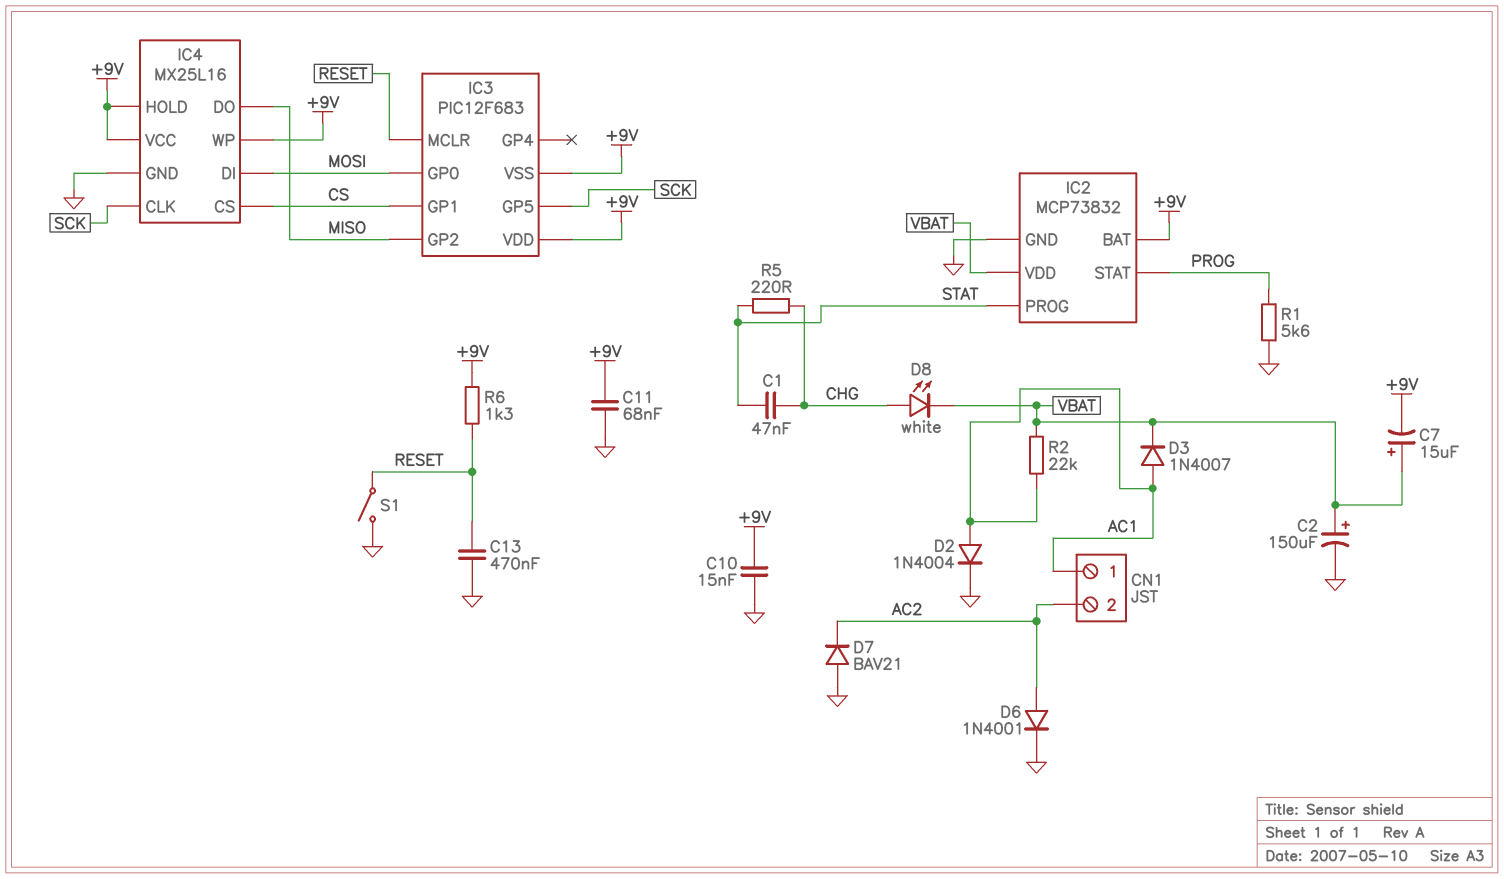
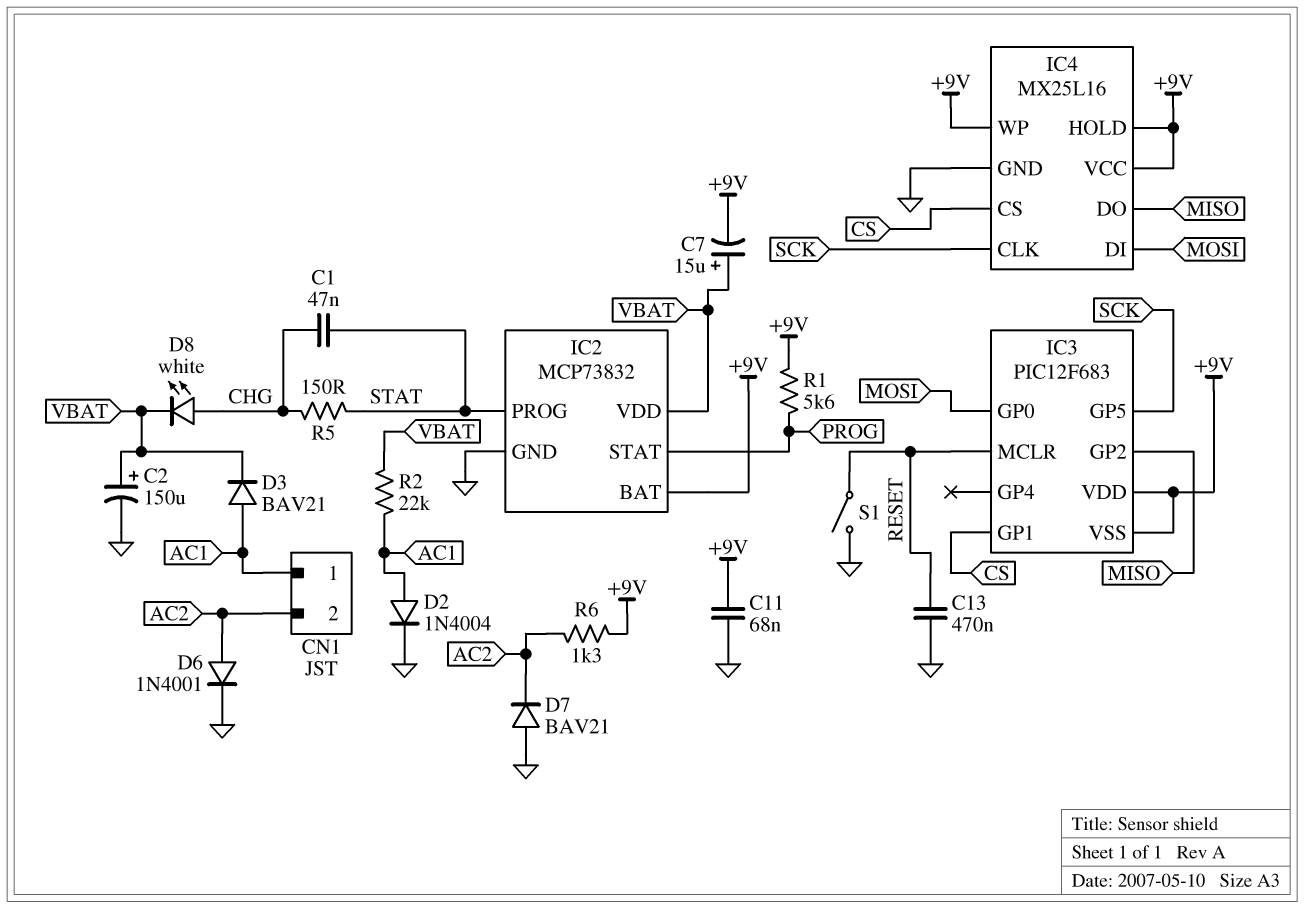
C10: 15nF (+9V, GND) -> none
D3: diode 1N4007 (A AC1, K VBAT) -> diode BAV21 (A AC1, K VBAT)
R1: 5.6k (GND, PROG) -> 5.6k (+9V, PROG)
R5: 220 (CHG, STAT) -> 150 (CHG, STAT)
R6: 1.3k (+9V, RESET) -> 1.3k (+9V, AC2)

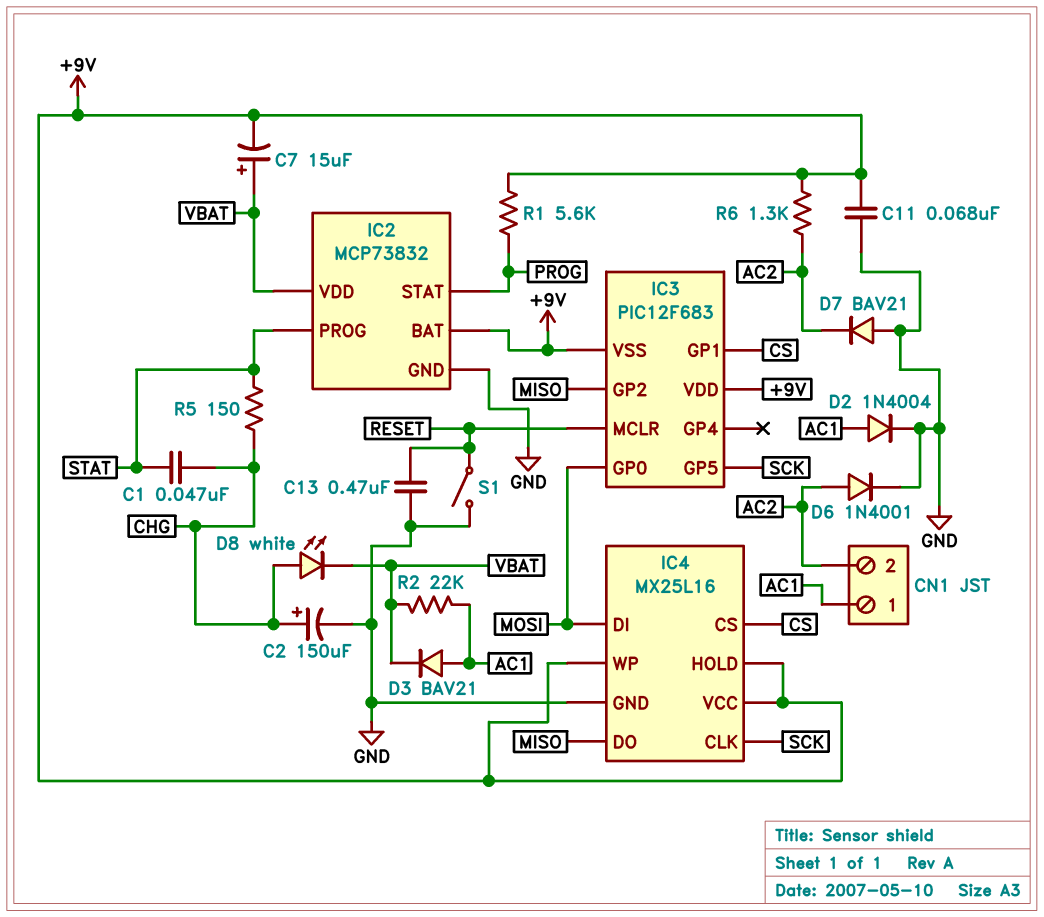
C2: 150uF (plus VBAT, minus GND) -> 150uF (plus CHG, minus GND)

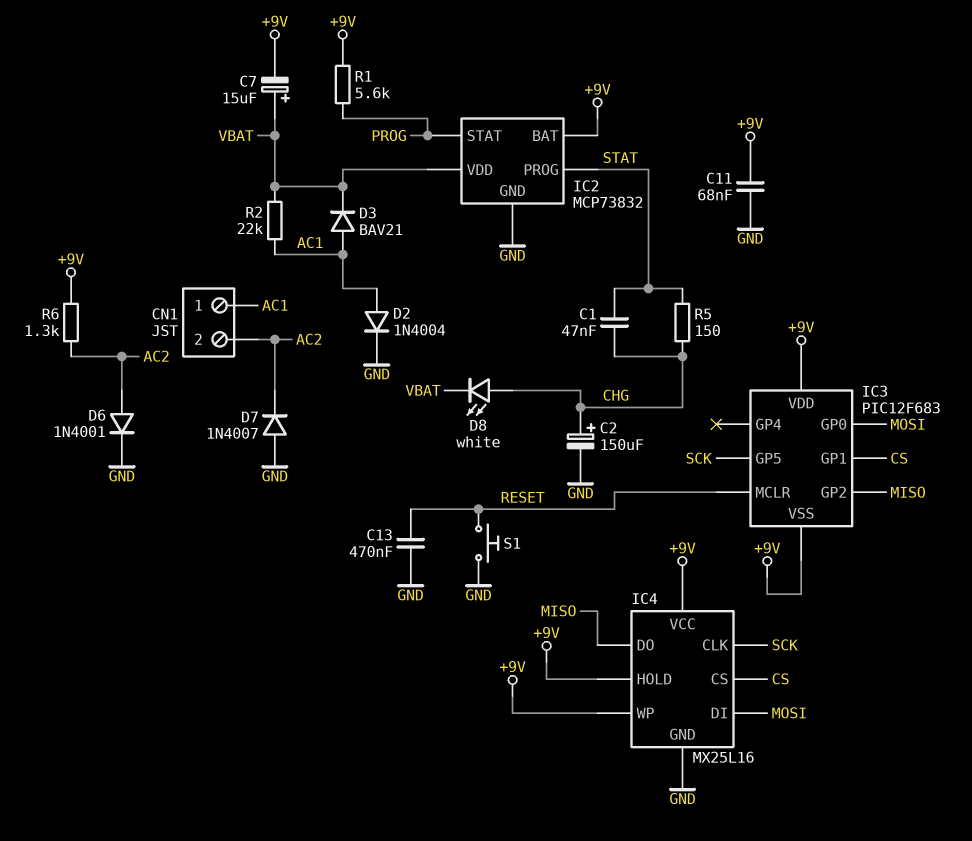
D7: diode BAV21 (A GND, K AC2) -> diode 1N4007 (A GND, K AC2)
S1: switch (GND, RESET) -> button (GND, RESET)

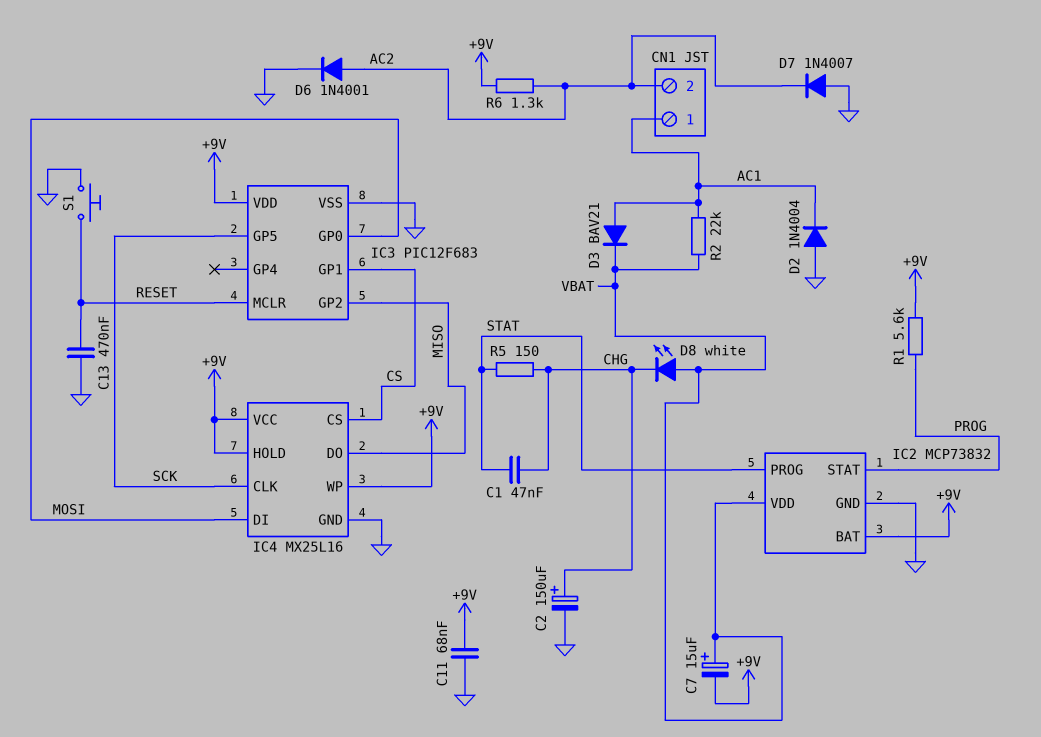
D2: diode 1N4004 (A AC1, K GND) -> diode 1N4004 (A GND, K AC1)
D8: LED white (A CHG, K VBAT) -> LED white (A VBAT, K CHG)
IC3 pin VSS: +9V -> GND

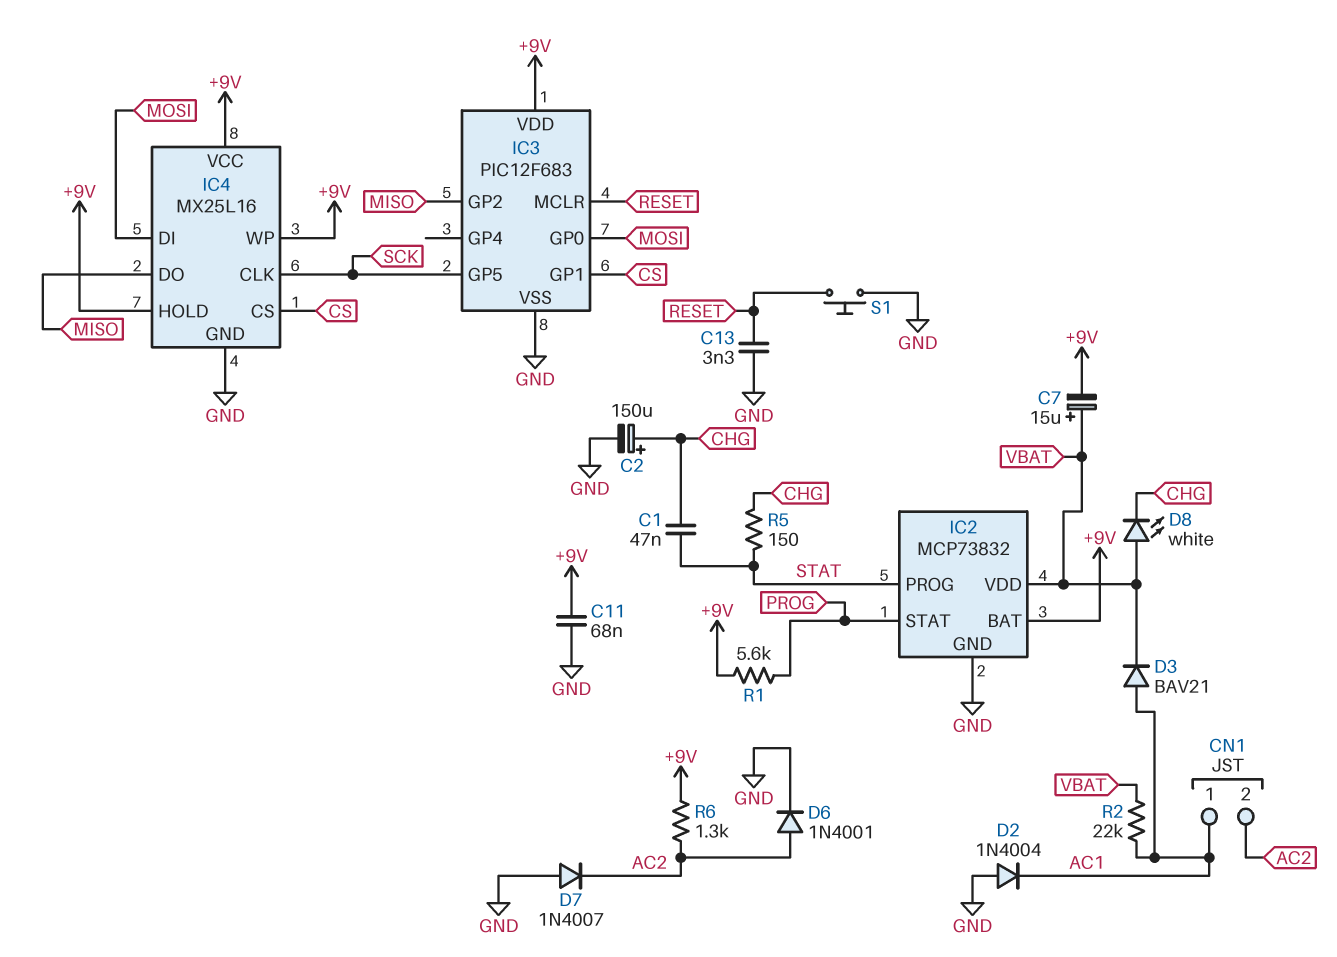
C13: 470nF (GND, RESET) -> 3.3nF (GND, RESET)

